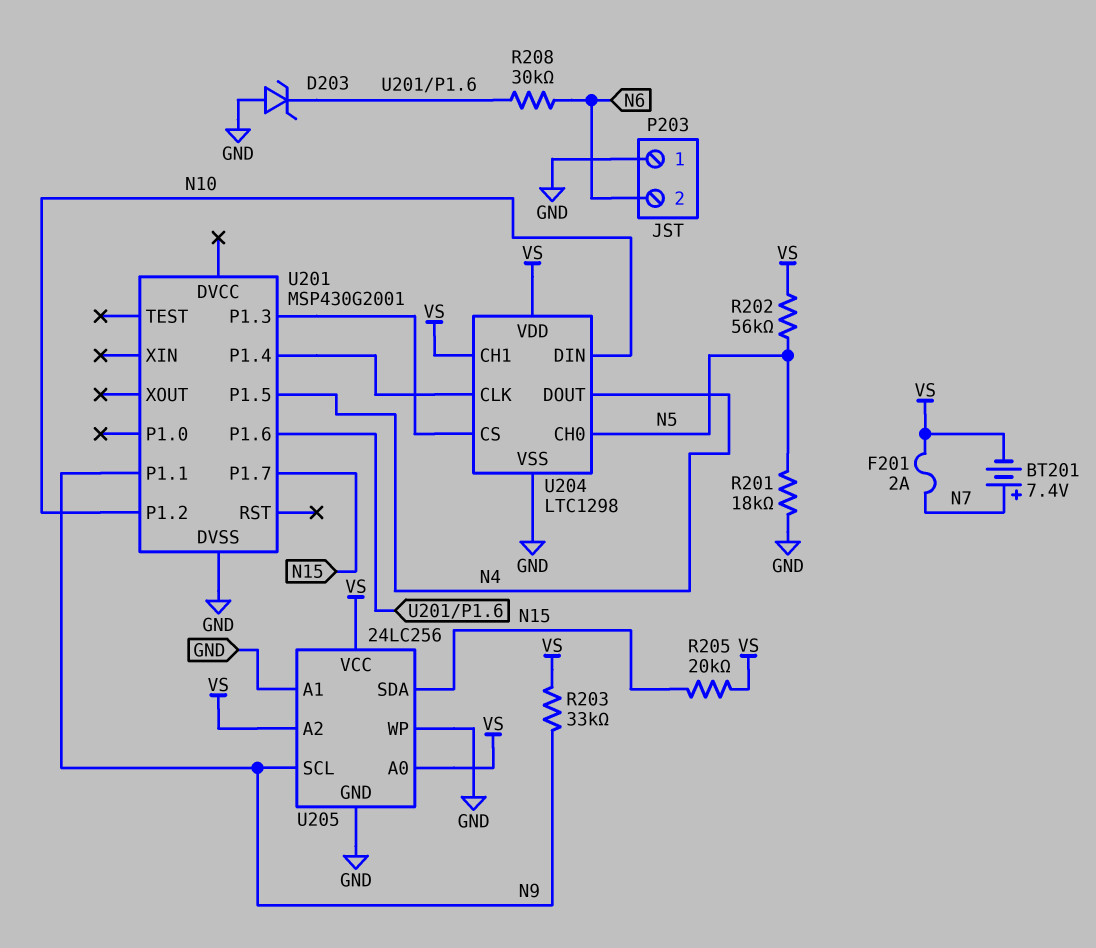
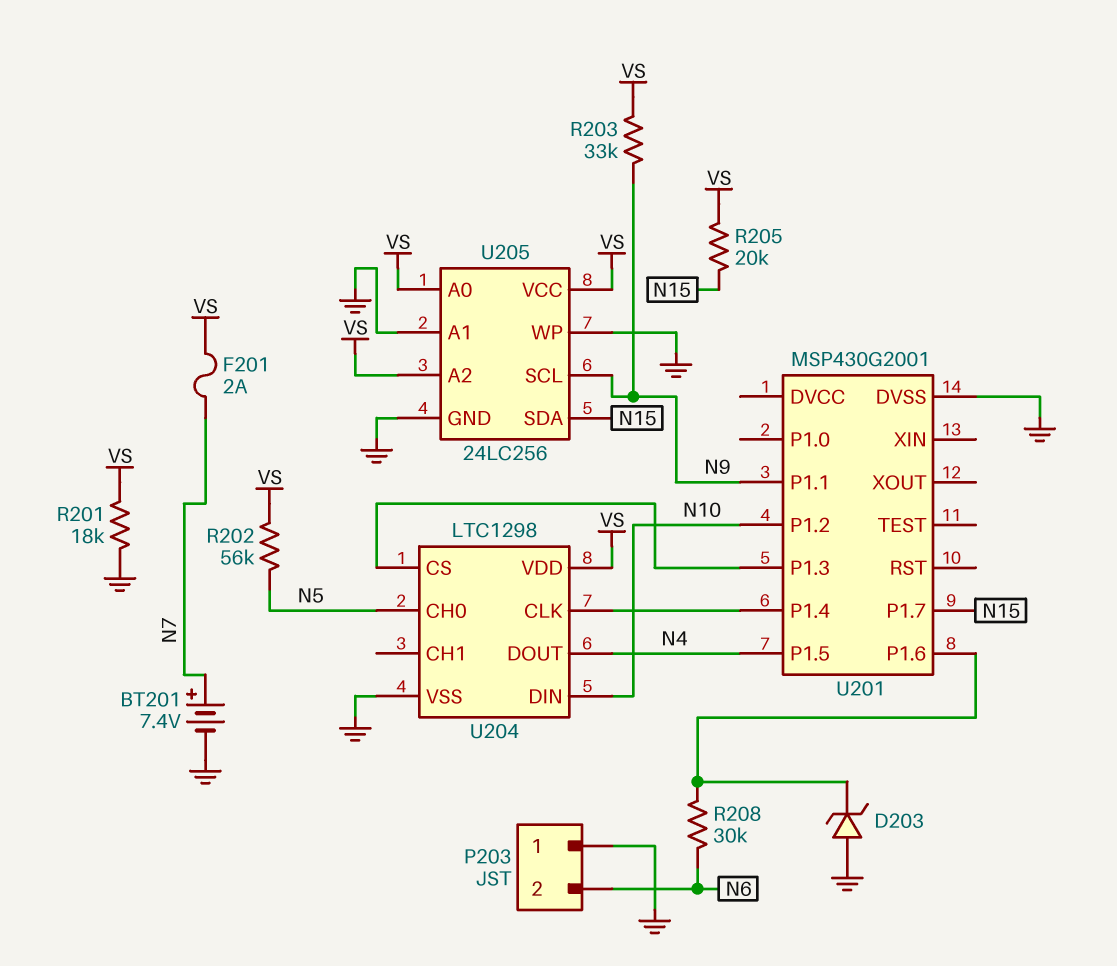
BT201: 7.4V (plus N7, minus VS) -> 7.4V (plus N7, minus GND)
R201: 18k (GND, N5) -> 18k (GND, VS)
U204 pin CH1: VS -> none

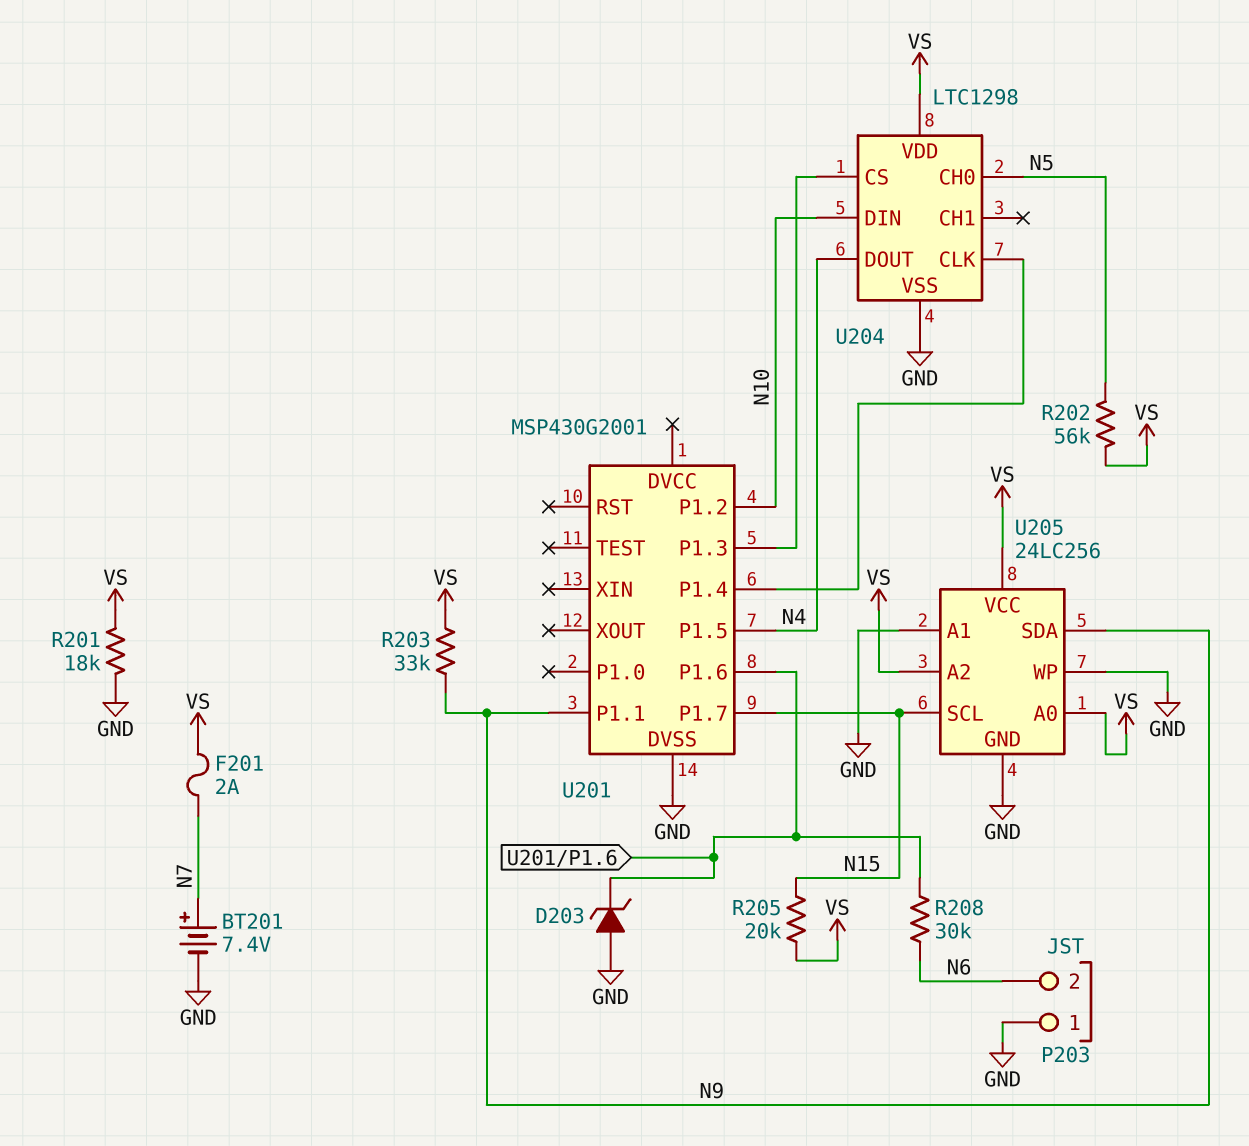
U205 pin SCL: N9 -> N15
U205 pin SDA: N15 -> N9

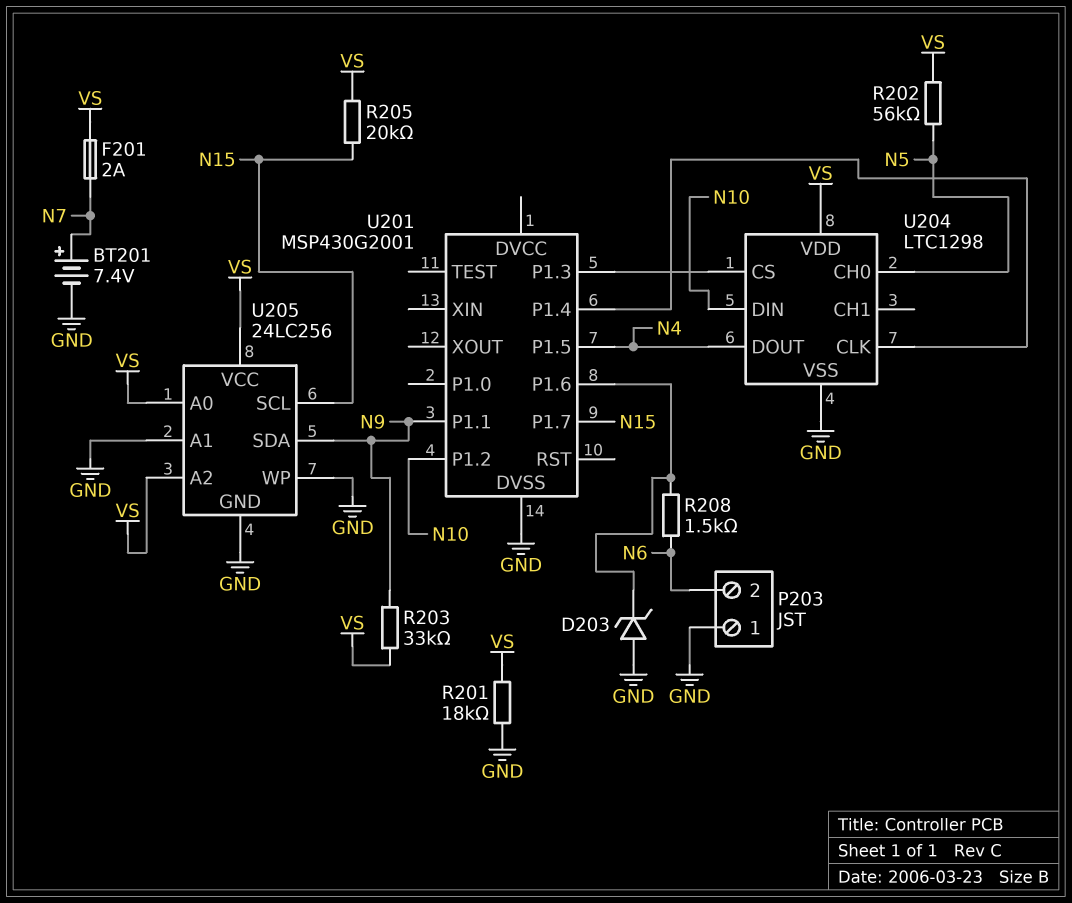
R208: 30k (N6, U201/P1.6) -> 1.5k (N6, U201/P1.6)

